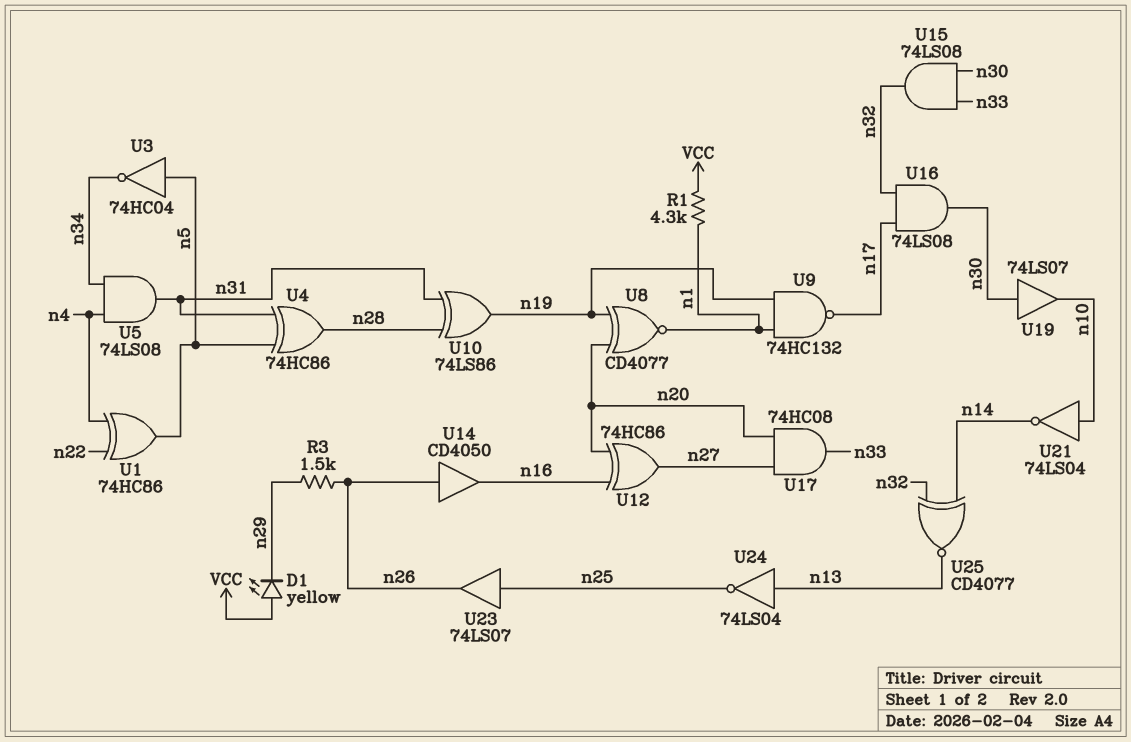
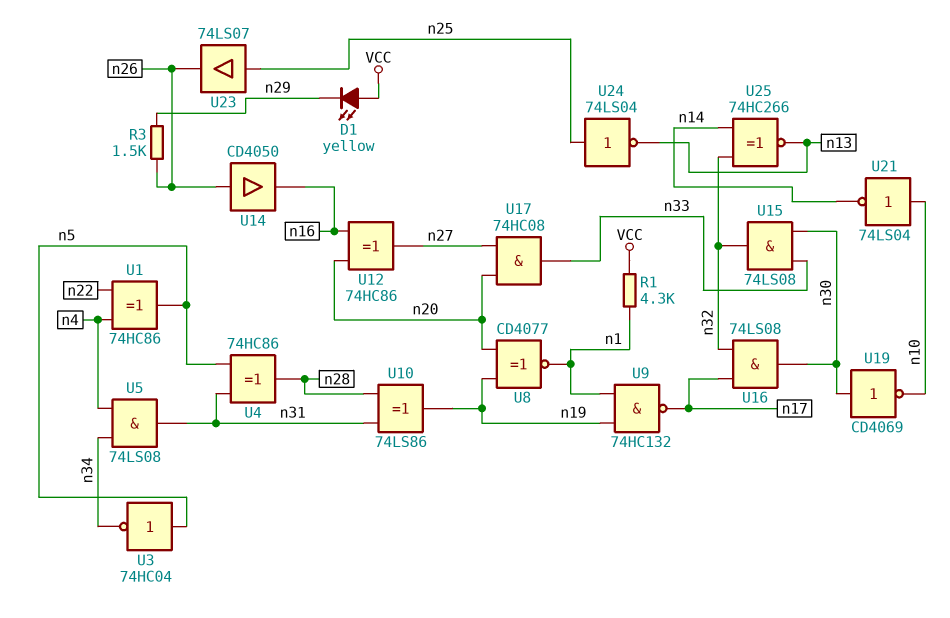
U19: buffer 74LS07 (in n30, out n10) -> NOT CD4069 (in n30, out n10)
U24: NOT 74LS04 (in n13, out n25) -> NOT 74LS04 (in n25, out n13)
U25: XNOR CD4077 (in n14, in n32, out n13) -> XNOR 74HC266 (in n14, in n32, out n13)

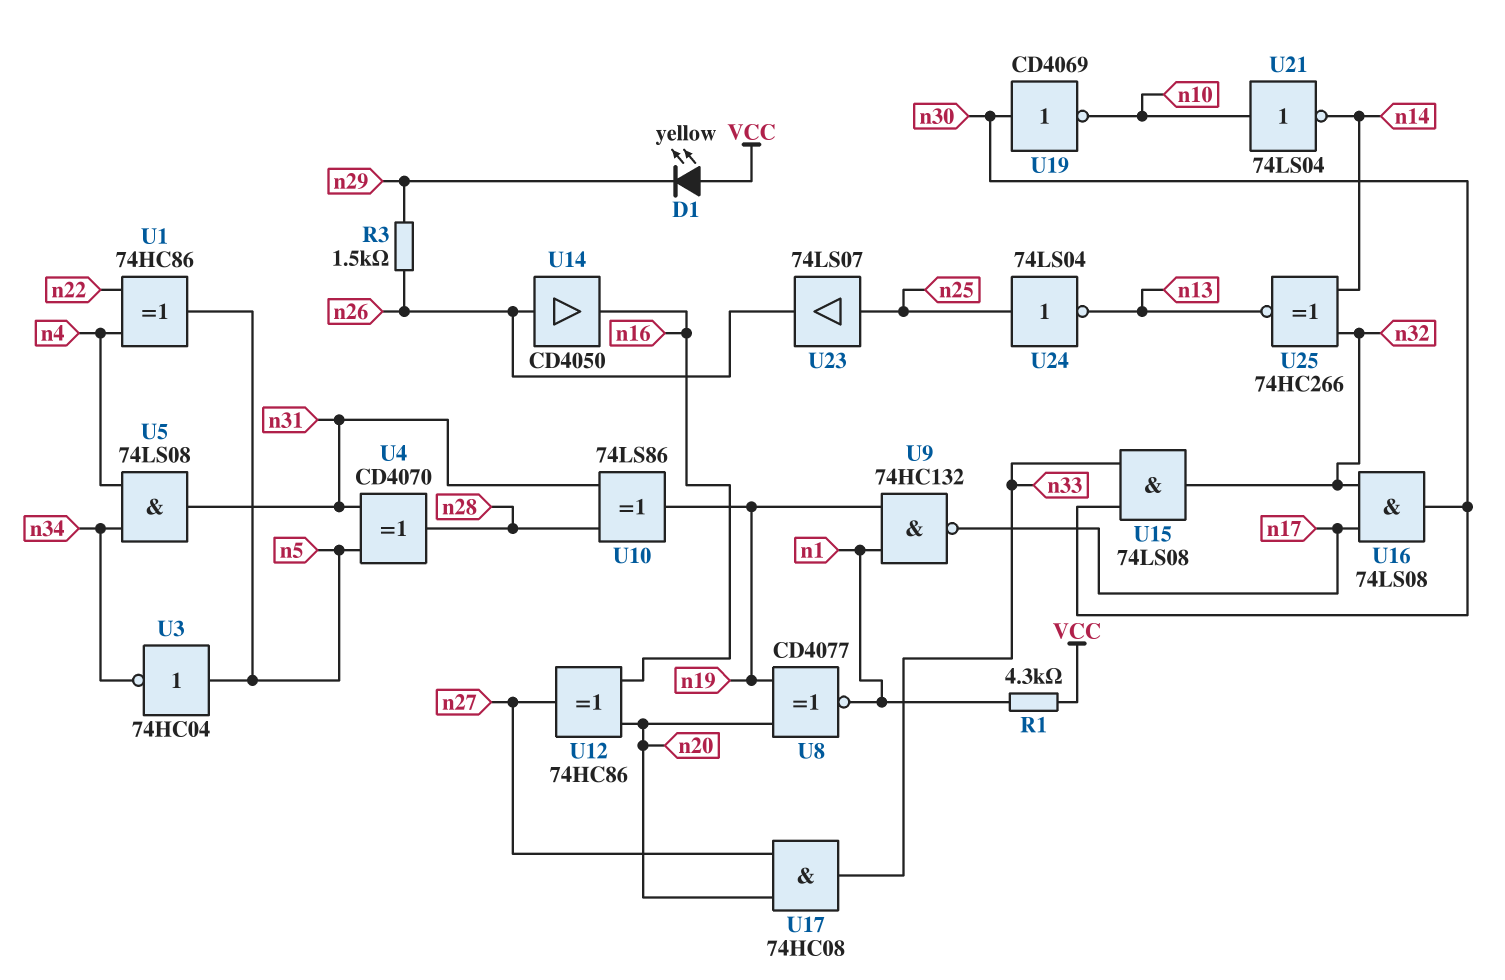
U4: XOR 74HC86 (in n5, in n31, out n28) -> XOR CD4070 (in n5, in n31, out n28)

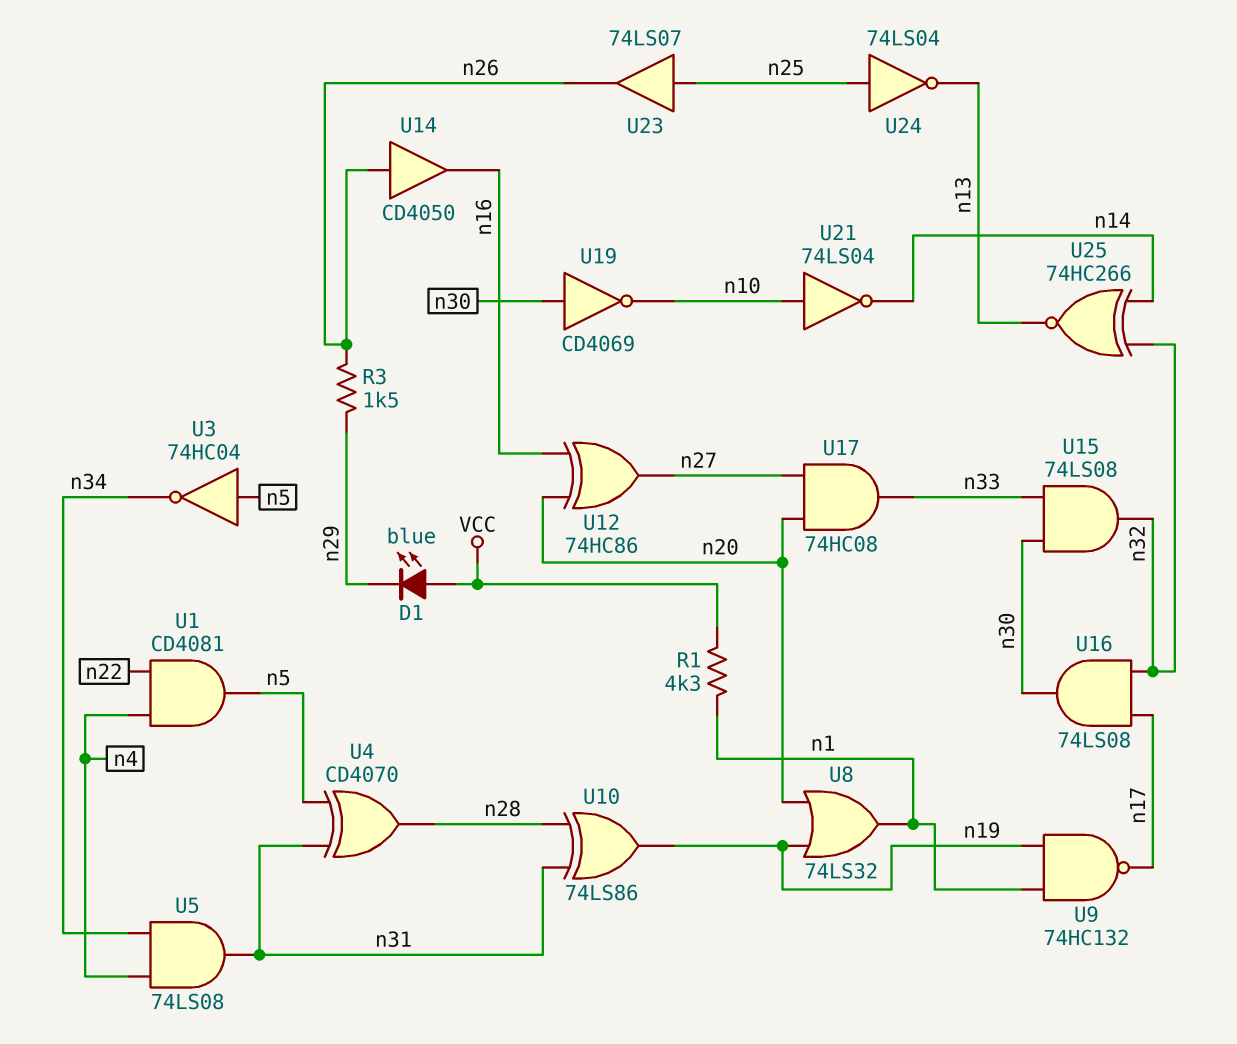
D1: LED yellow (A VCC, K n29) -> LED blue (A VCC, K n29)
U1: XOR 74HC86 (in n4, in n22, out n5) -> AND CD4081 (in n4, in n22, out n5)
U8: XNOR CD4077 (in n19, in n20, out n1) -> OR 74LS32 (in n19, in n20, out n1)

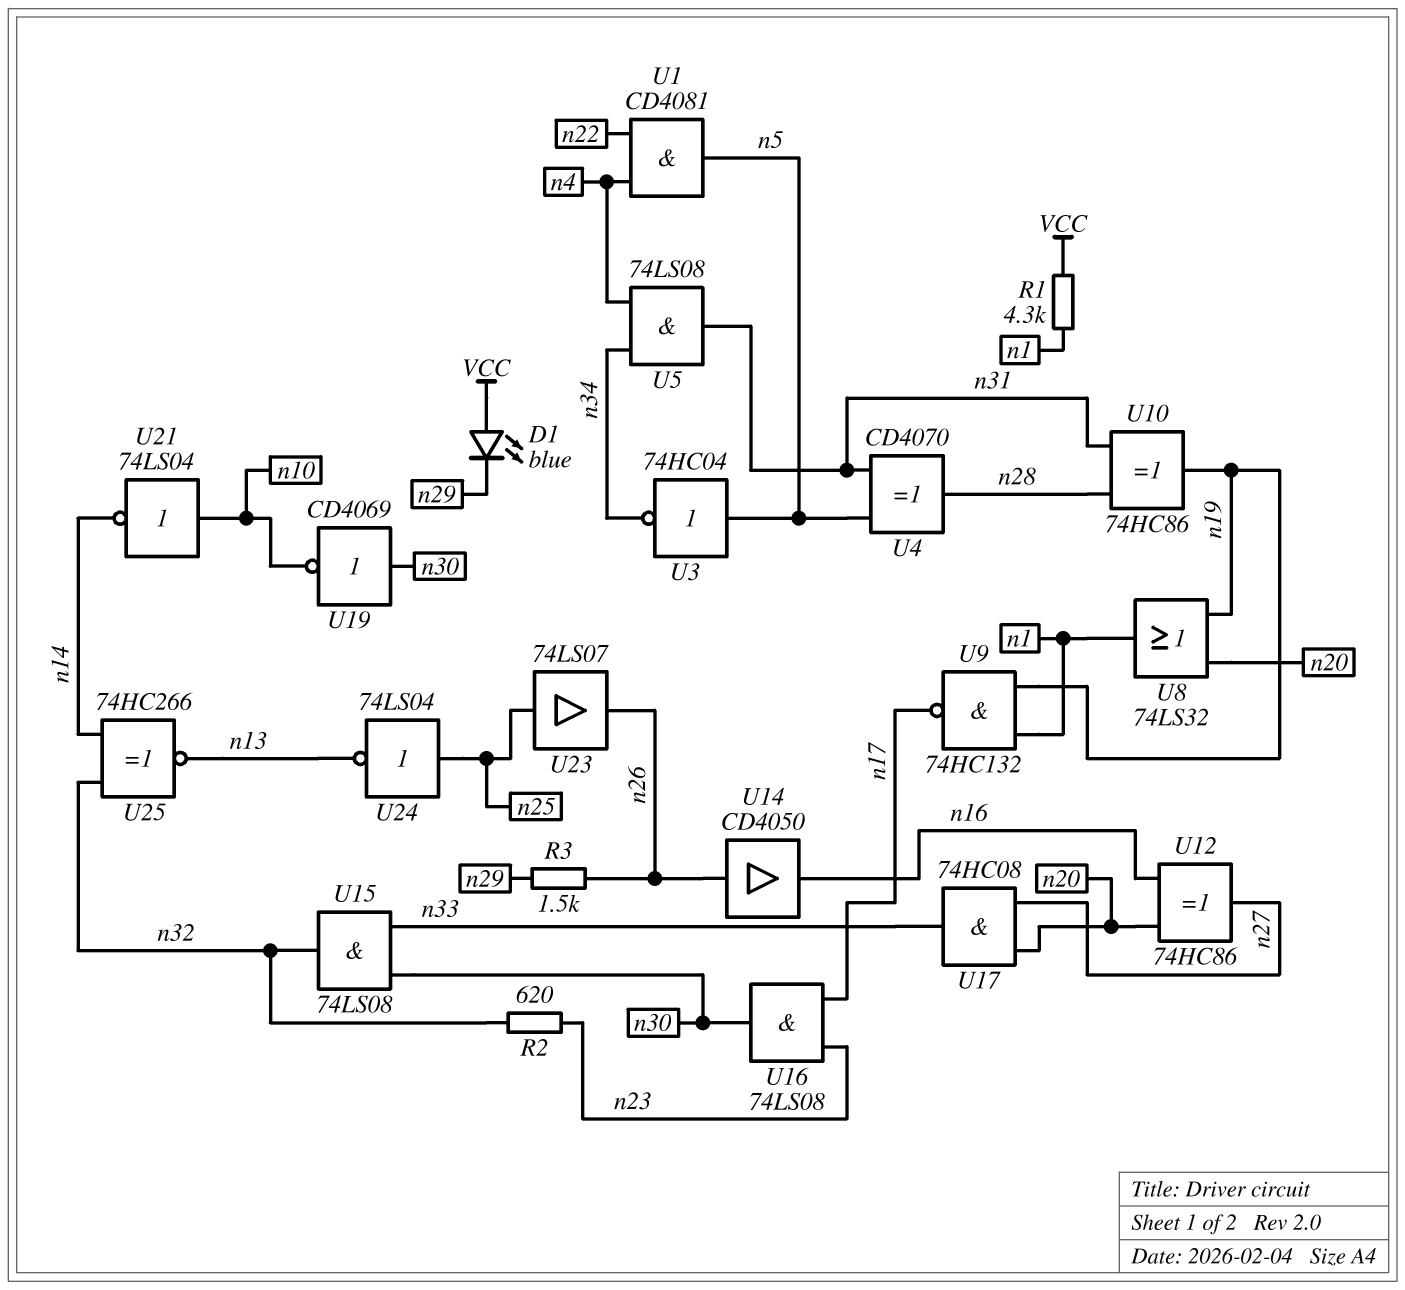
R2: none -> 620 (n23, n32)
U10: XOR 74LS86 (in n28, in n31, out n19) -> XOR 74HC86 (in n28, in n31, out n19)
U16: AND 74LS08 (in n17, in n32, out n30) -> AND 74LS08 (in n17, in n23, out n30)

